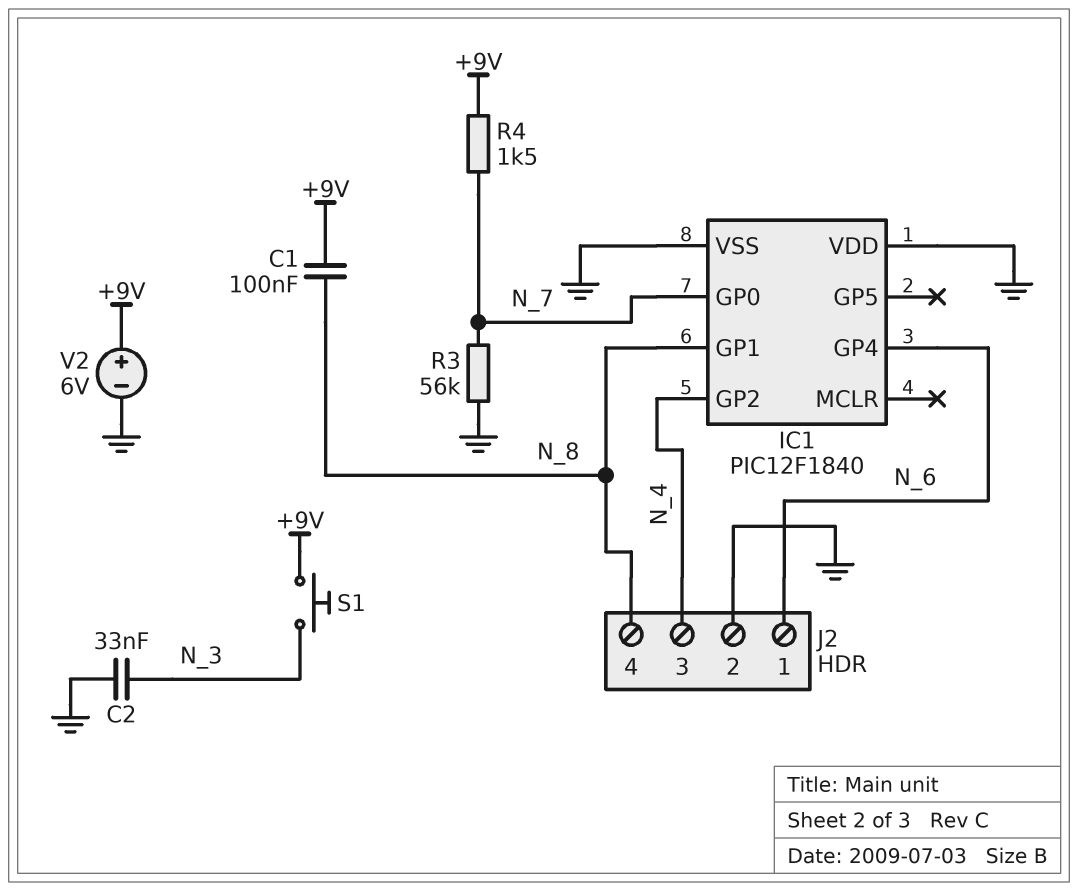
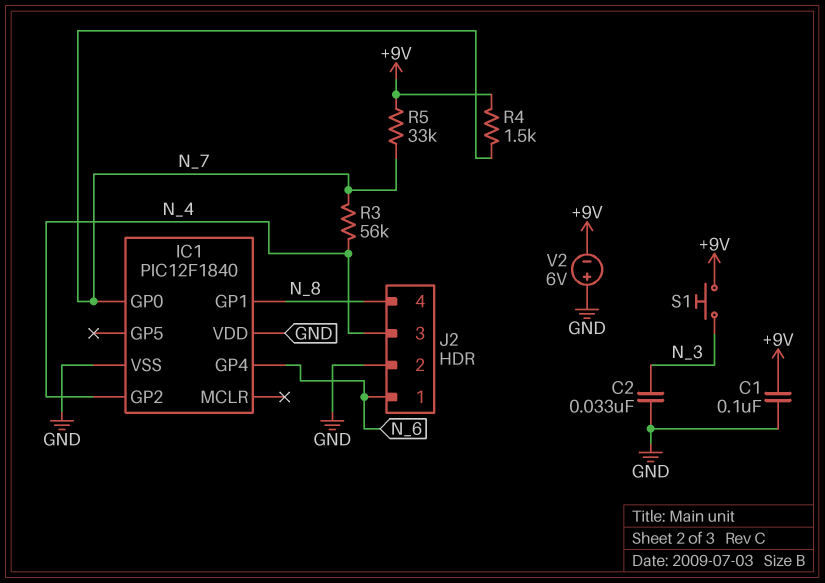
C1: 100nF (+9V, N_8) -> 100nF (+9V, GND)
R3: 56k (GND, N_7) -> 56k (N_4, N_7)
R5: none -> 33k (+9V, N_7)
V2: 6V (plus +9V, minus GND) -> 6V (plus GND, minus +9V)

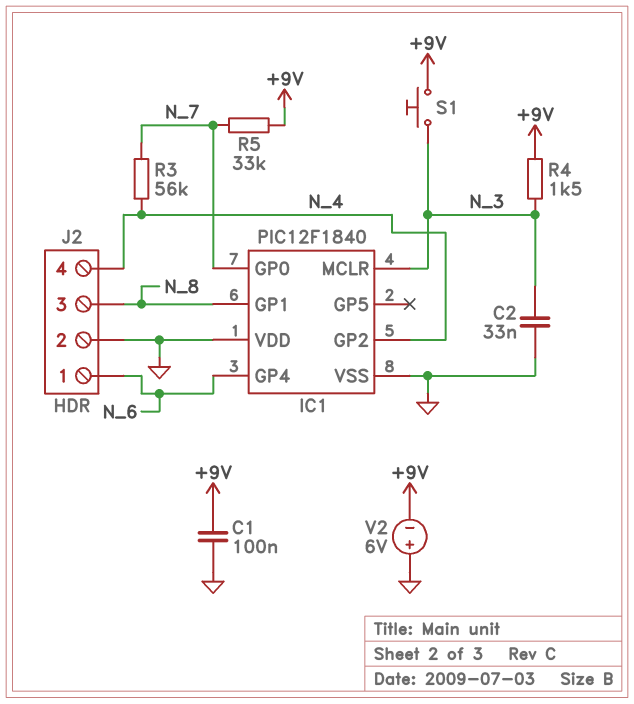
IC1 pin MCLR: none -> N_3
J2 pin 3: N_4 -> N_8
J2 pin 4: N_8 -> N_4
R4: 1.5k (+9V, N_7) -> 1.5k (+9V, N_3)

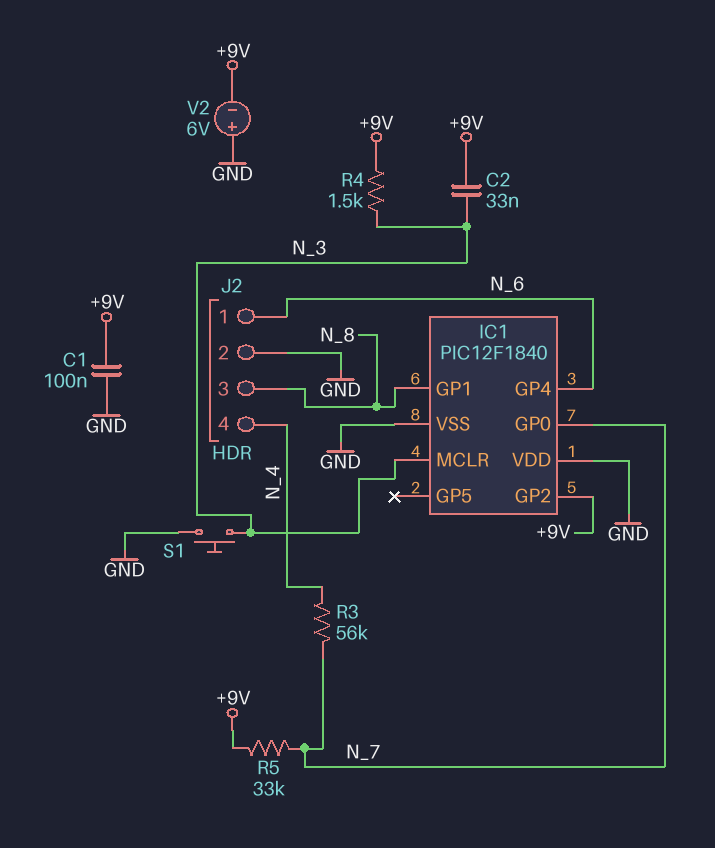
C2: 33nF (GND, N_3) -> 33nF (+9V, N_3)
IC1 pin GP2: N_4 -> +9V
S1: button (+9V, N_3) -> button (GND, N_3)

